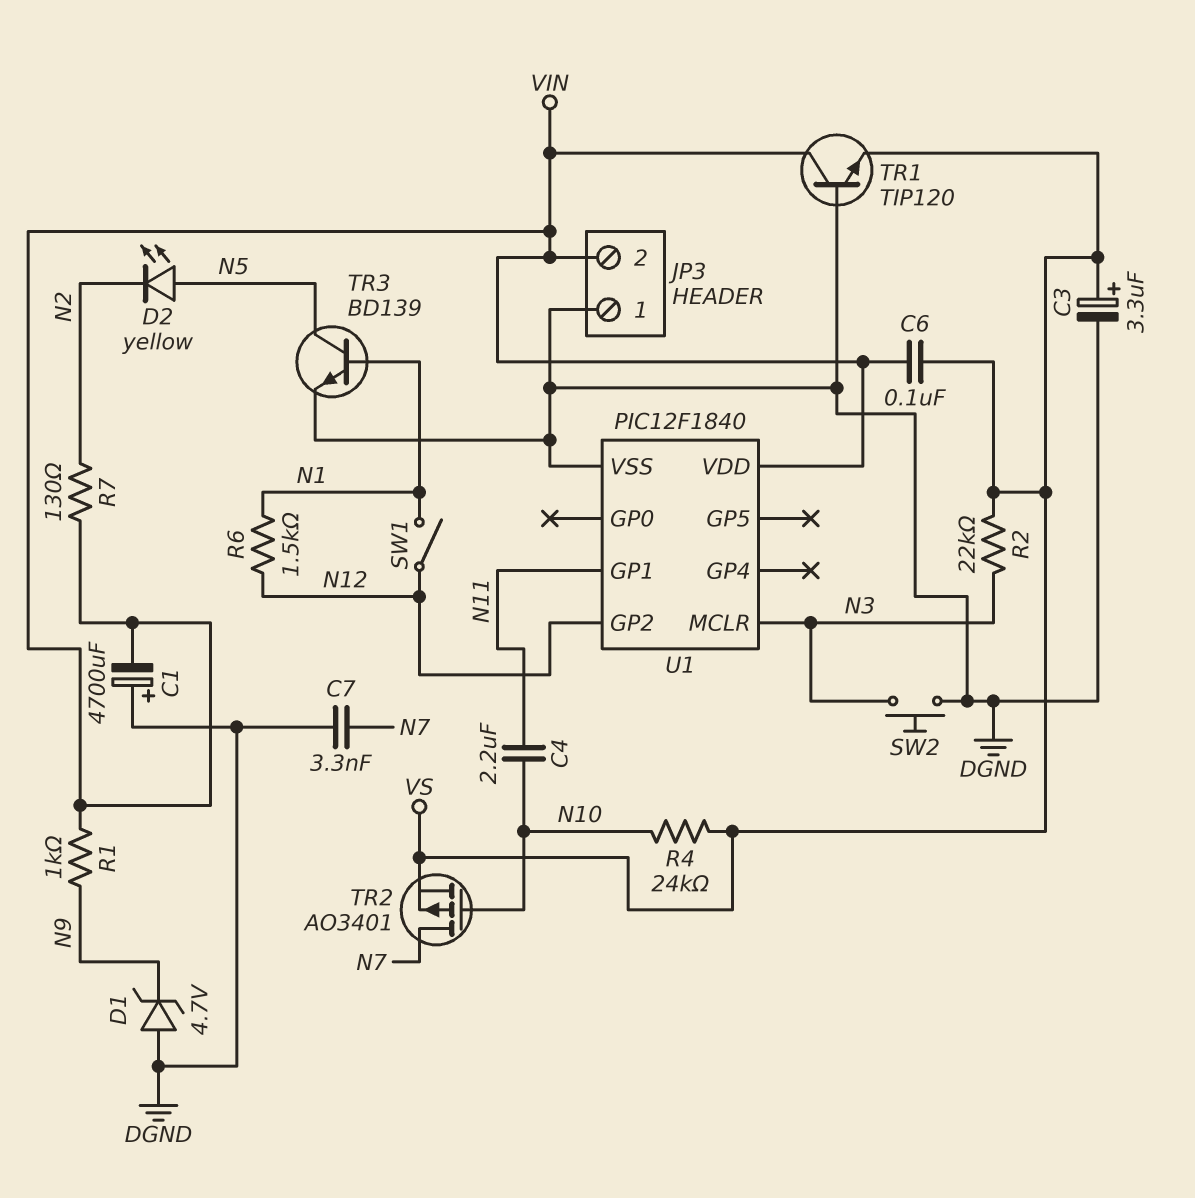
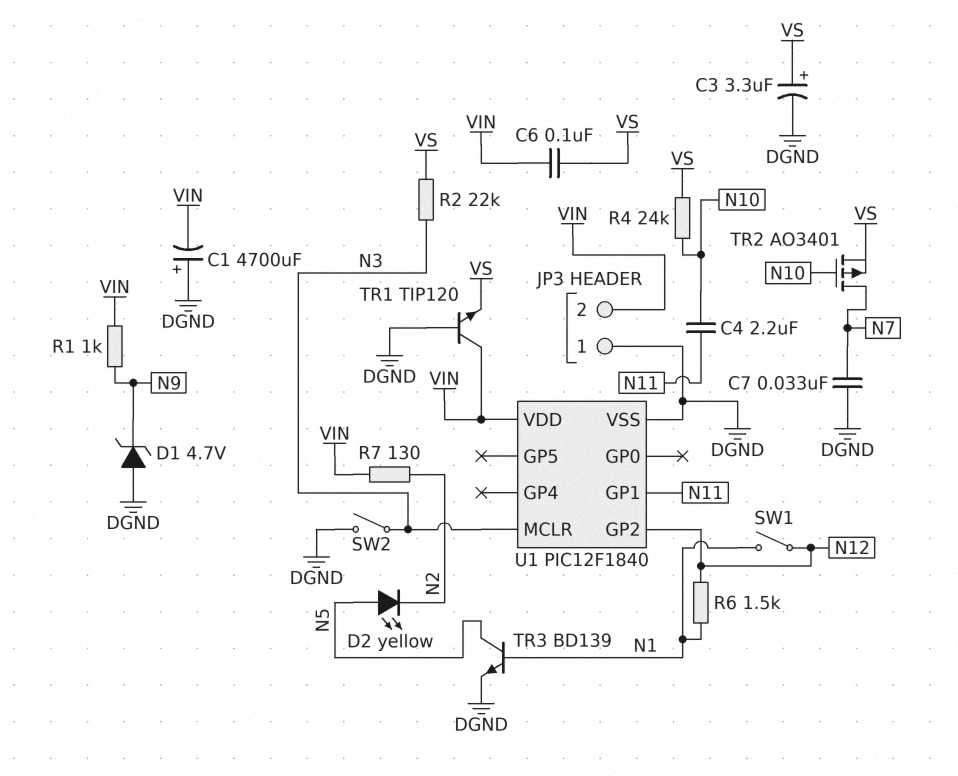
C7: 3.3nF (DGND, N7) -> 33nF (DGND, N7)
SW2: button (DGND, N3) -> switch (DGND, N3)

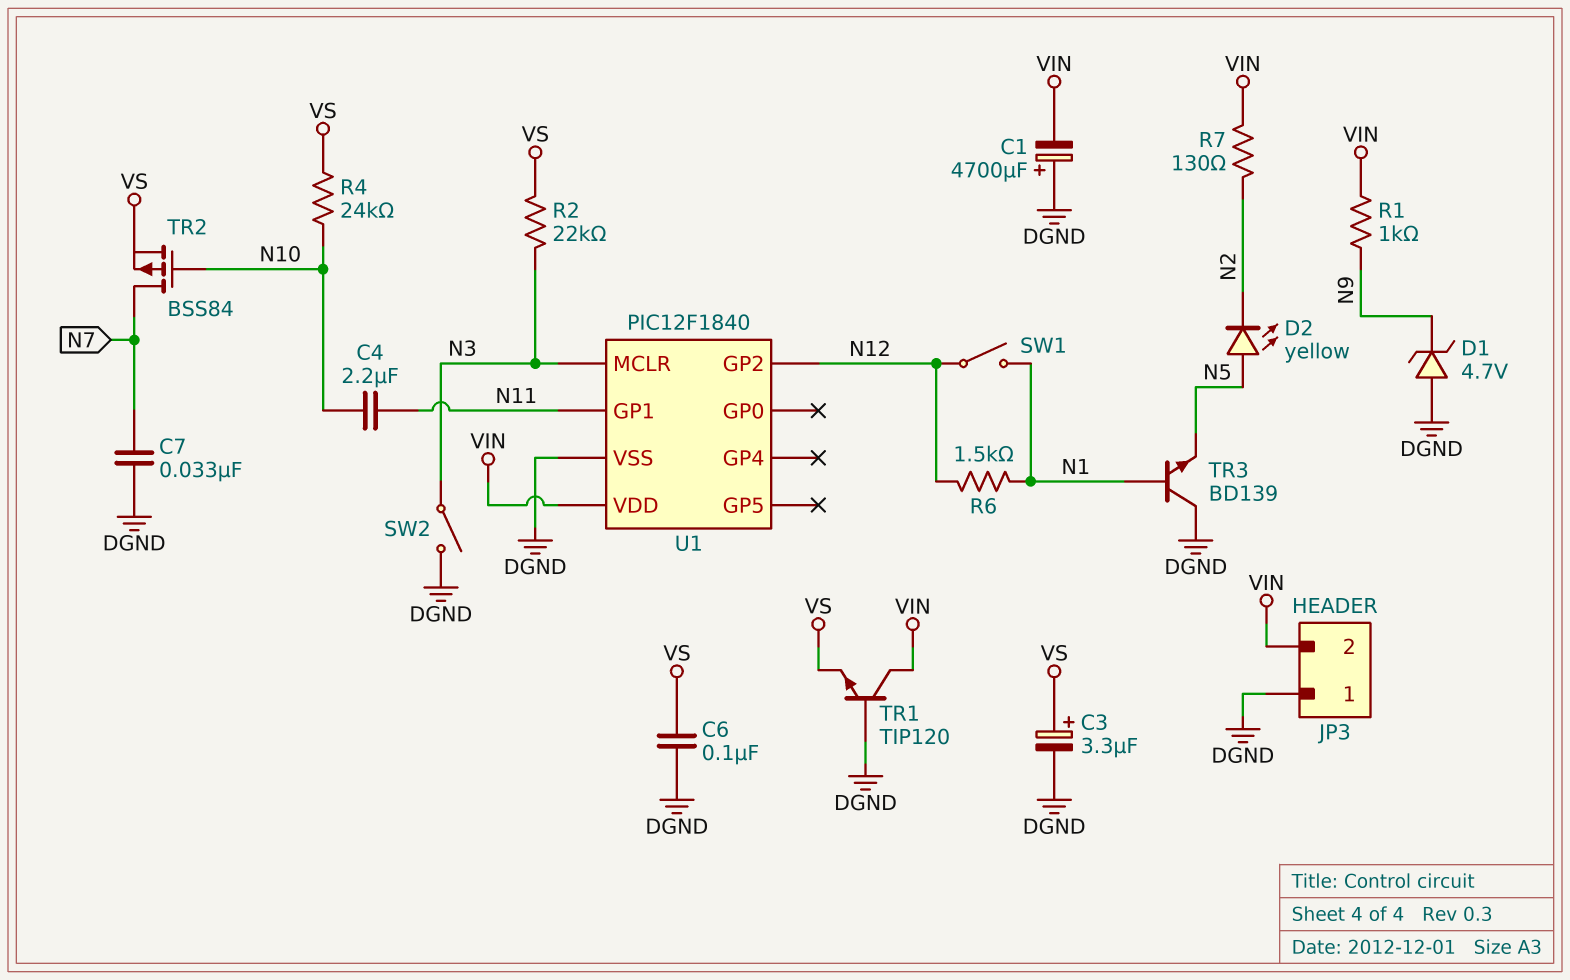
C6: 100nF (VIN, VS) -> 100nF (DGND, VS)
TR2: PMOS AO3401 (G N10, D N7, S VS) -> PMOS BSS84 (G N10, D N7, S VS)
TR3: NPN BD139 (B N1, C N5, E DGND) -> NPN BD139 (B N1, C DGND, E N5)

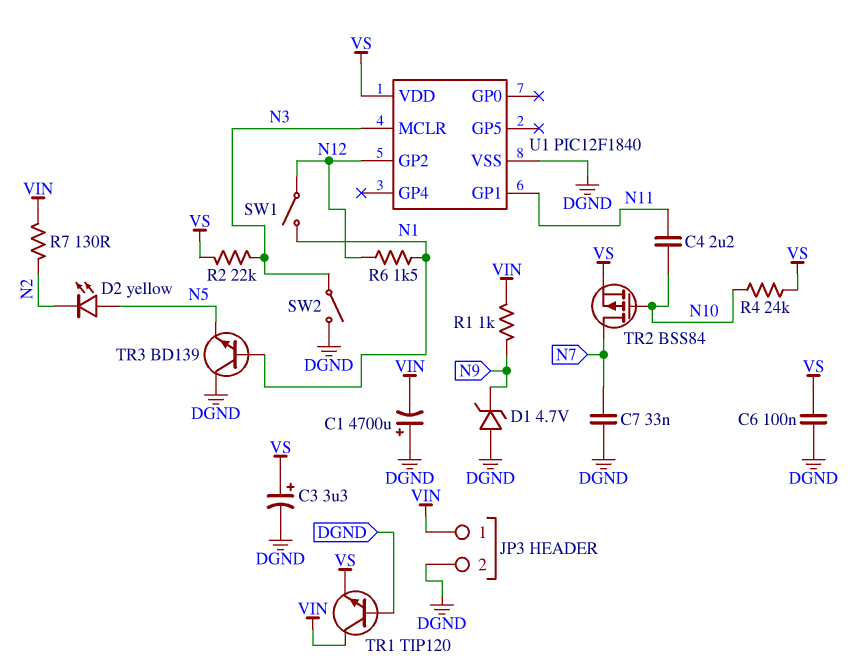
JP3 pin 1: DGND -> VIN
JP3 pin 2: VIN -> DGND
U1 pin VDD: VIN -> VS

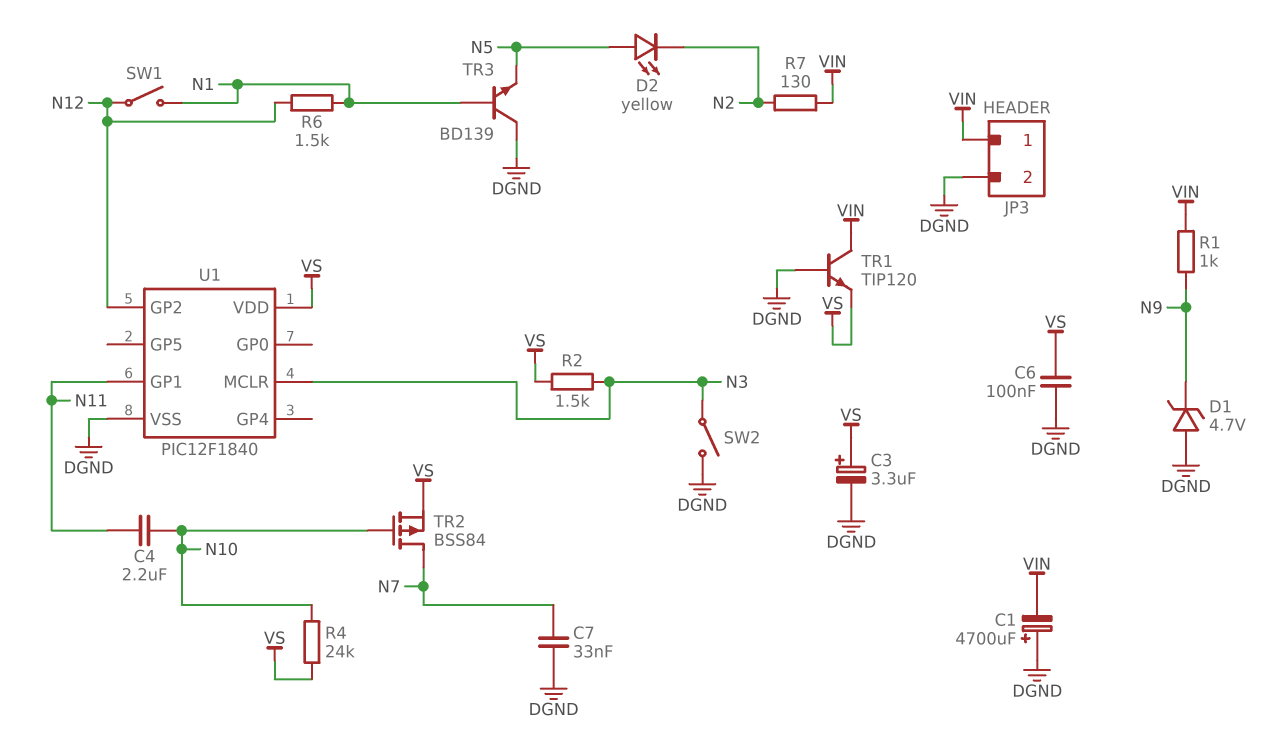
R2: 22k (N3, VS) -> 1.5k (N3, VS)

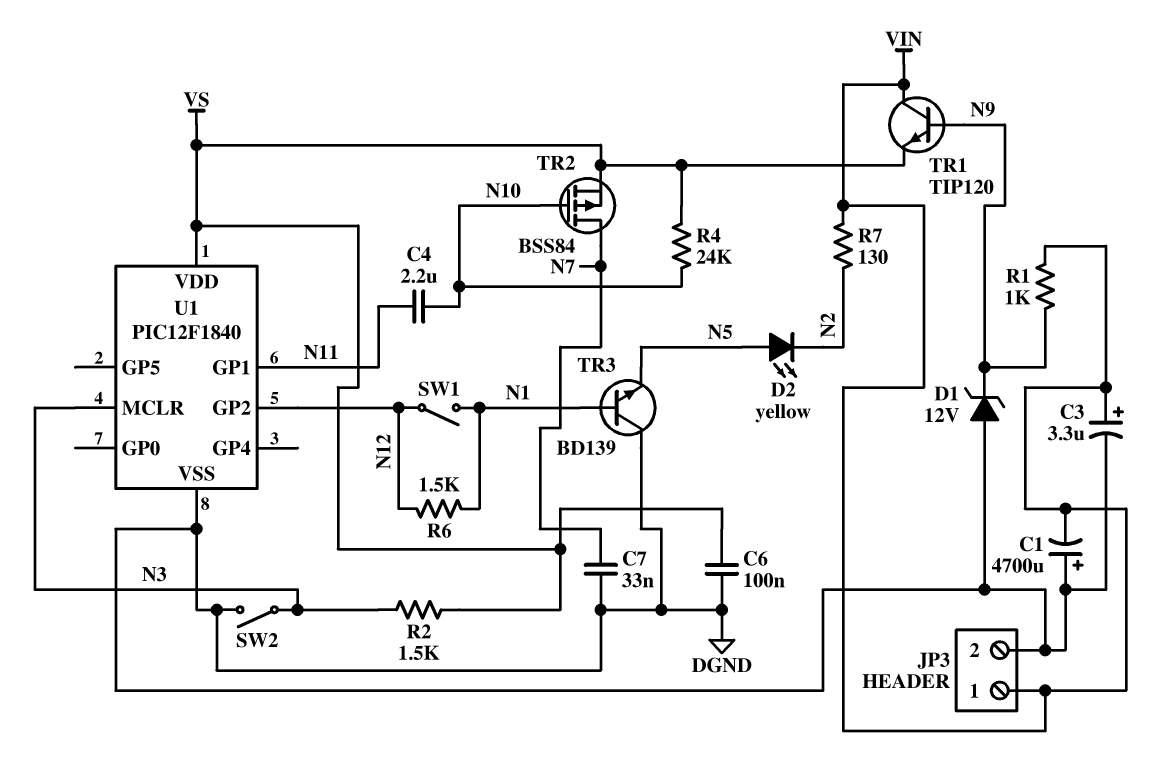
C3: 3.3uF (plus VS, minus DGND) -> 3.3uF (plus VIN, minus DGND)
D1: zener 4.7V (A DGND, K N9) -> zener 12V (A DGND, K N9)
TR1: NPN TIP120 (B DGND, C VIN, E VS) -> NPN TIP120 (B N9, C VIN, E VS)

